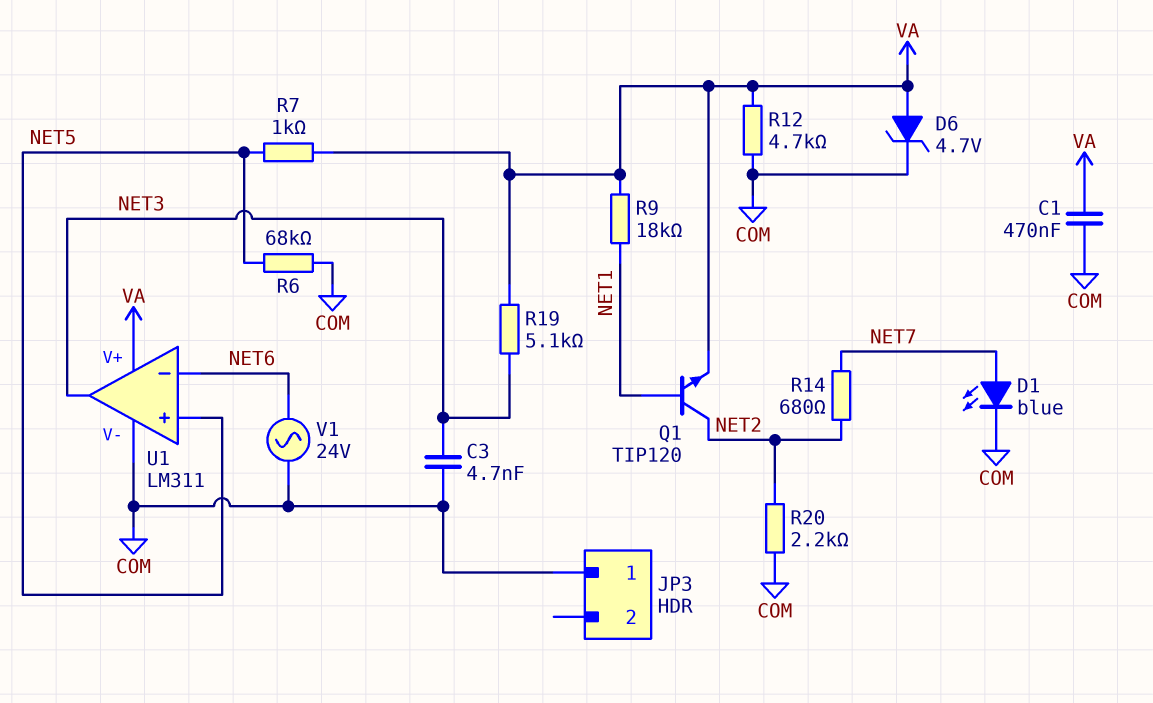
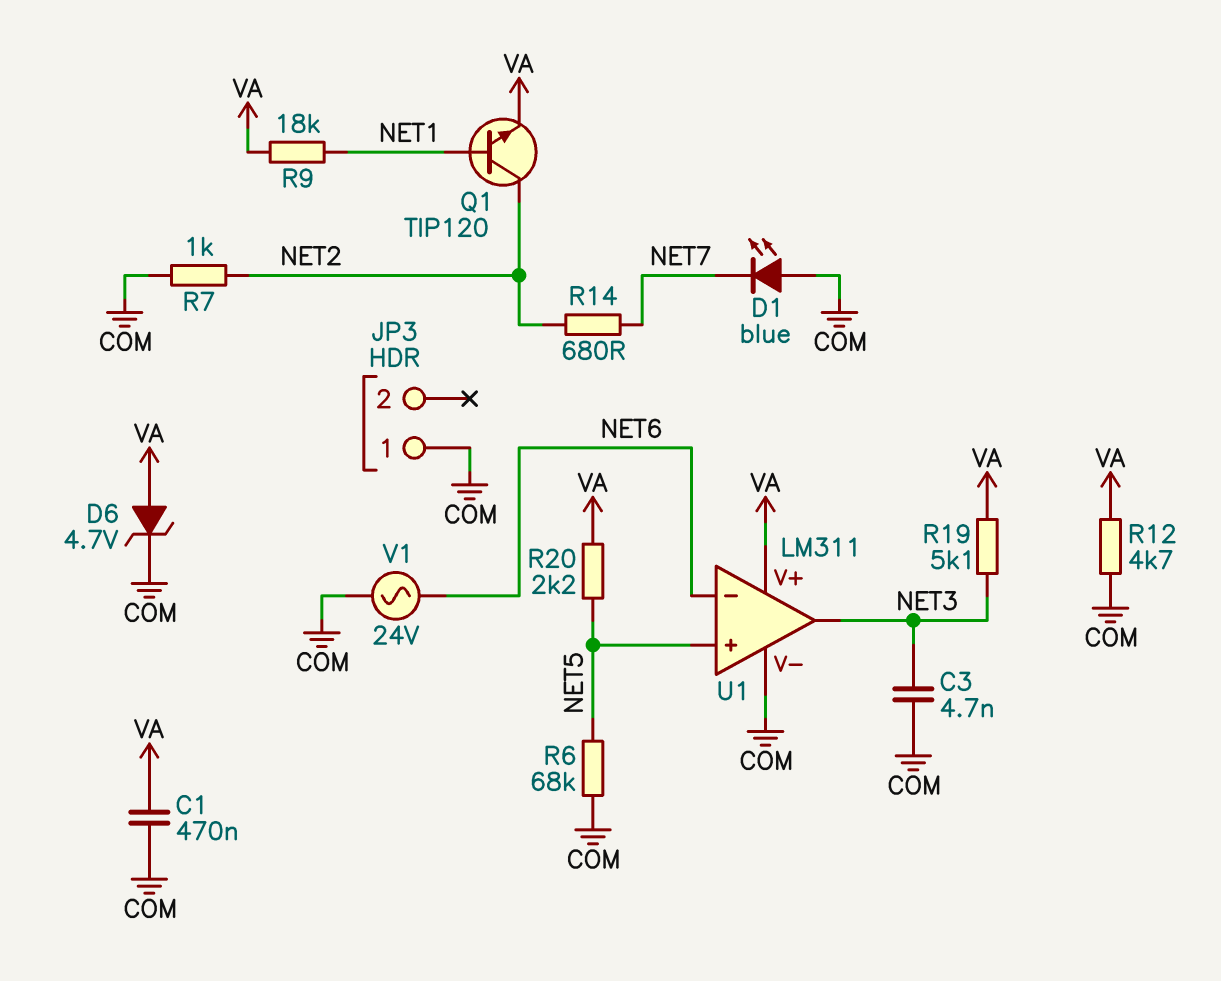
D1: LED blue (A NET7, K COM) -> LED blue (A COM, K NET7)
R7: 1k (NET5, VA) -> 1k (COM, NET2)
R20: 2.2k (COM, NET2) -> 2.2k (NET5, VA)

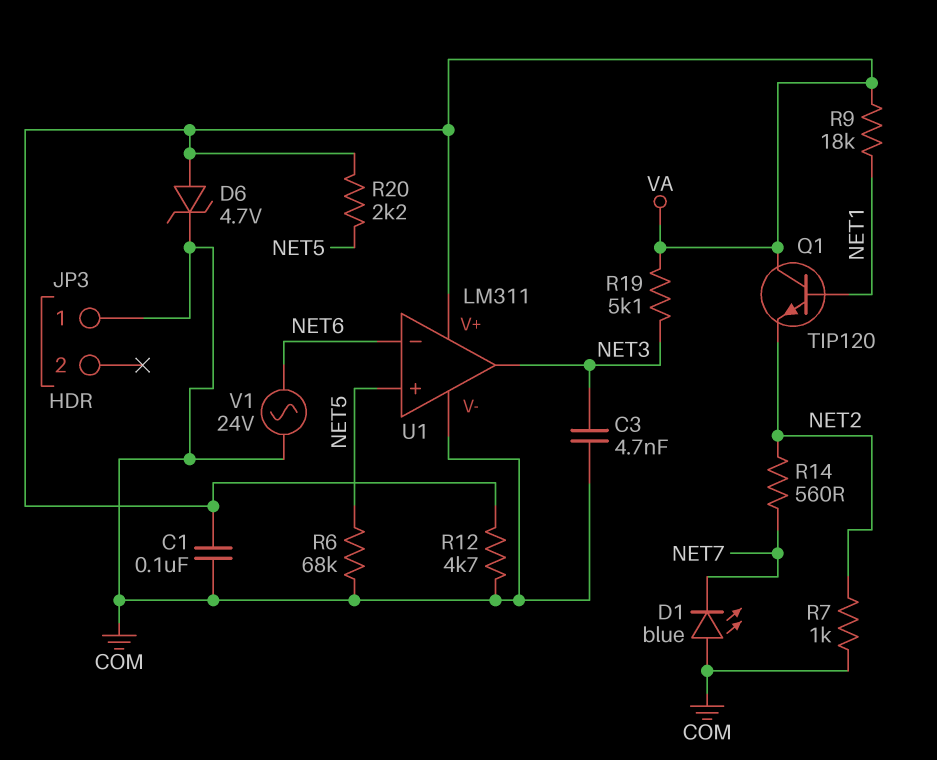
C1: 470nF (COM, VA) -> 100nF (COM, VA)
Q1: NPN TIP120 (B NET1, C NET2, E VA) -> NPN TIP120 (B NET1, C VA, E NET2)
R14: 680 (NET2, NET7) -> 560 (NET2, NET7)

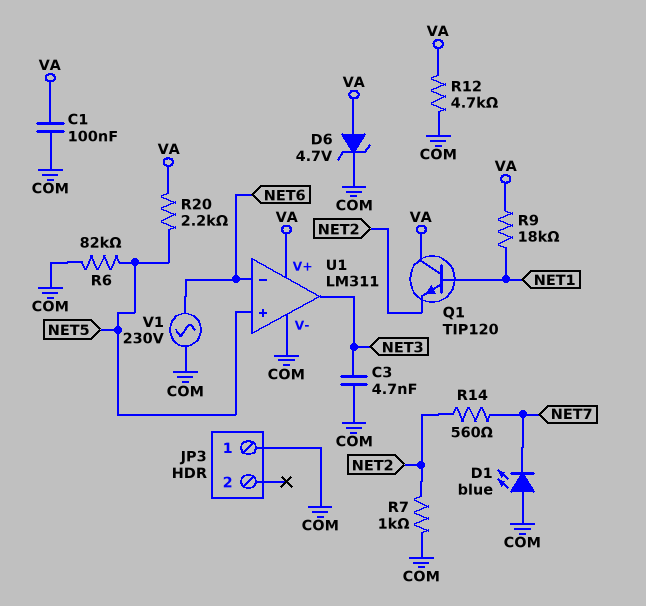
R6: 68k (COM, NET5) -> 82k (COM, NET5)
R19: 5.1k (NET3, VA) -> none
V1: AC 24V (COM, NET6) -> AC 230V (COM, NET6)

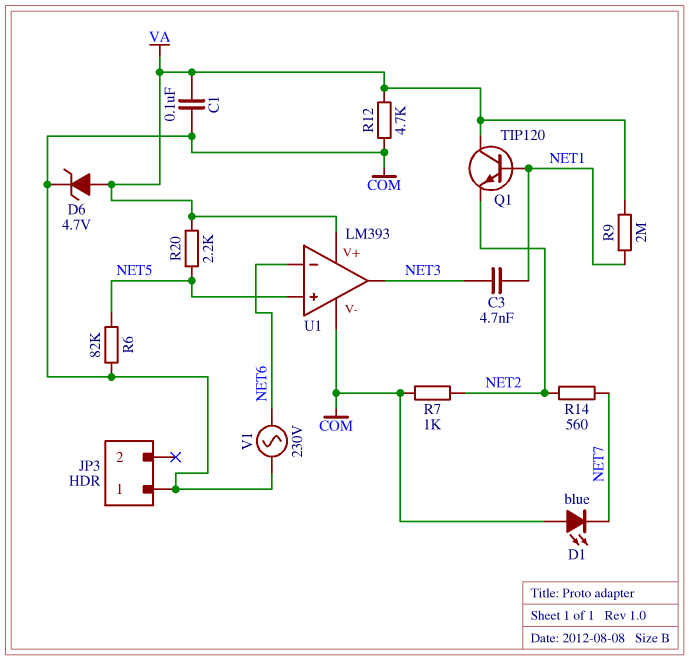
C3: 4.7nF (COM, NET3) -> 4.7nF (NET1, NET3)
R9: 18k (NET1, VA) -> 2M (NET1, VA)
U1: LM311 -> LM393

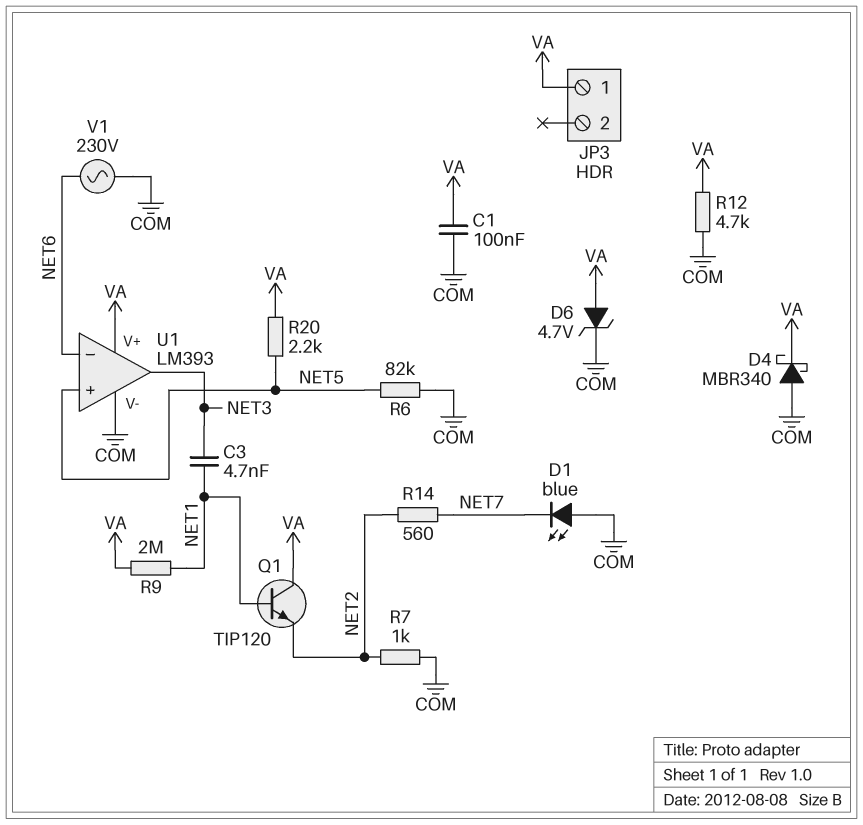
D4: none -> schottky MBR340 (A COM, K VA)
JP3 pin 1: COM -> VA

